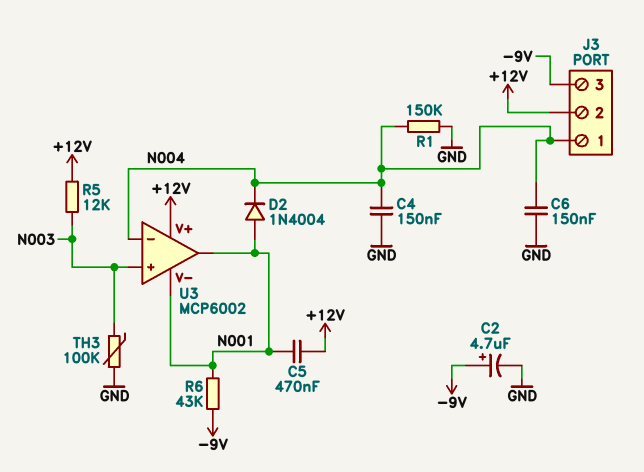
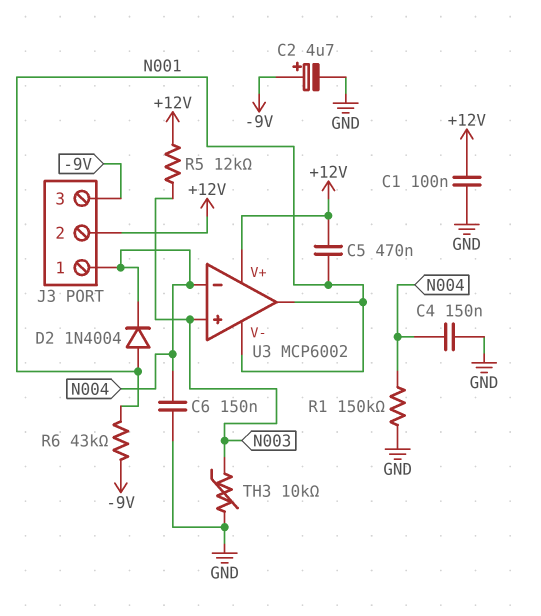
C1: none -> 100nF (+12V, GND)
TH3: 100k (GND, N003) -> 10k (GND, N003)

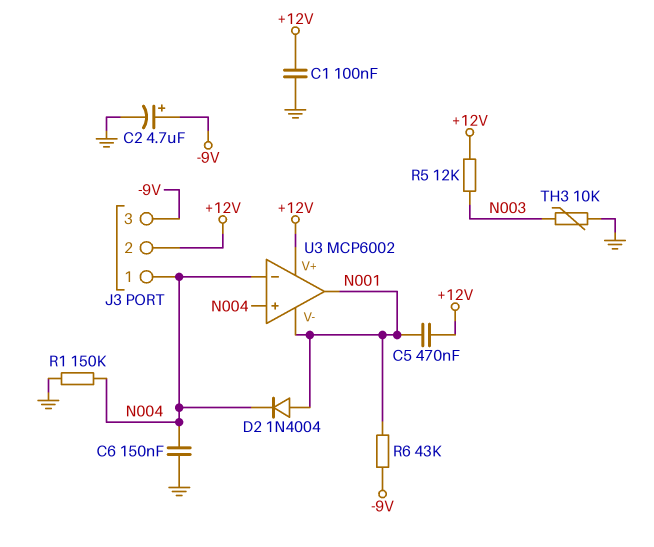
C4: 150nF (GND, N004) -> none
U3 pin in+: N003 -> N004

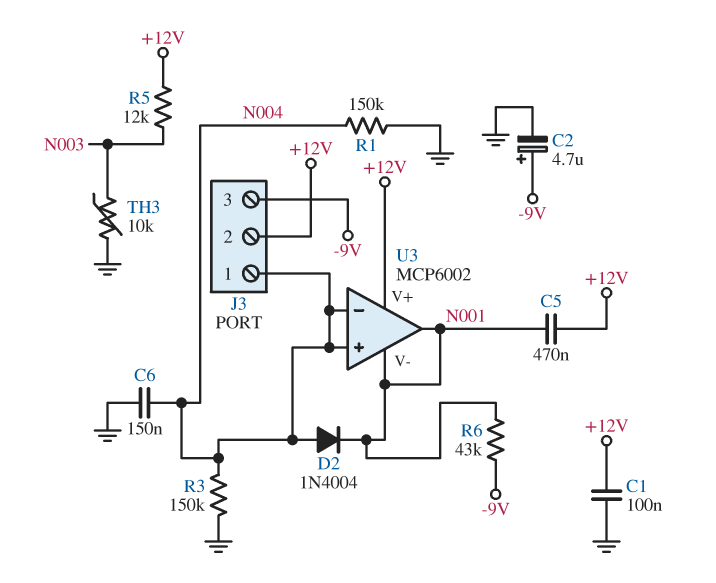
D2: diode 1N4004 (A N001, K N004) -> diode 1N4004 (A N004, K N001)
R3: none -> 150k (GND, N004)

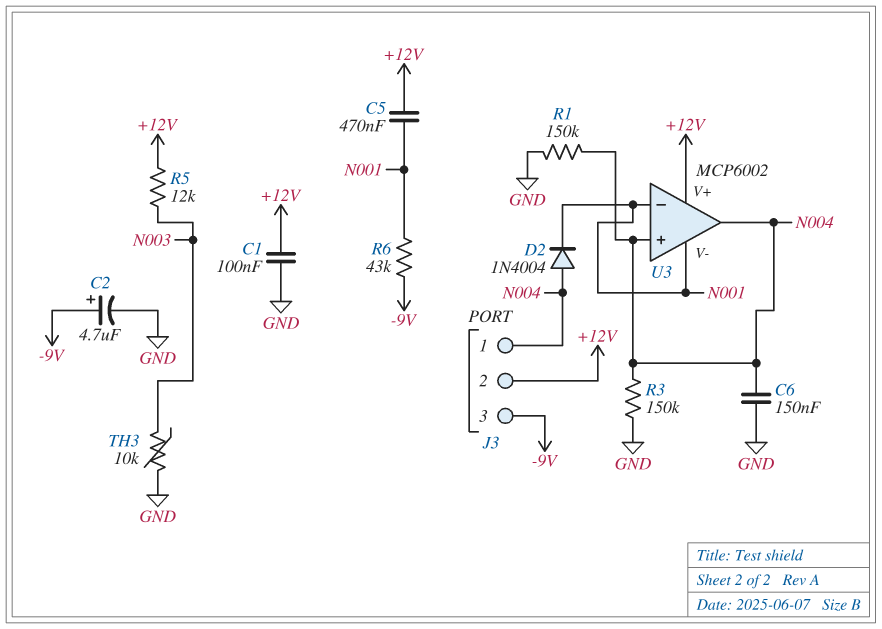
U3 pin in-: N004 -> N001
U3 pin out: N001 -> N004

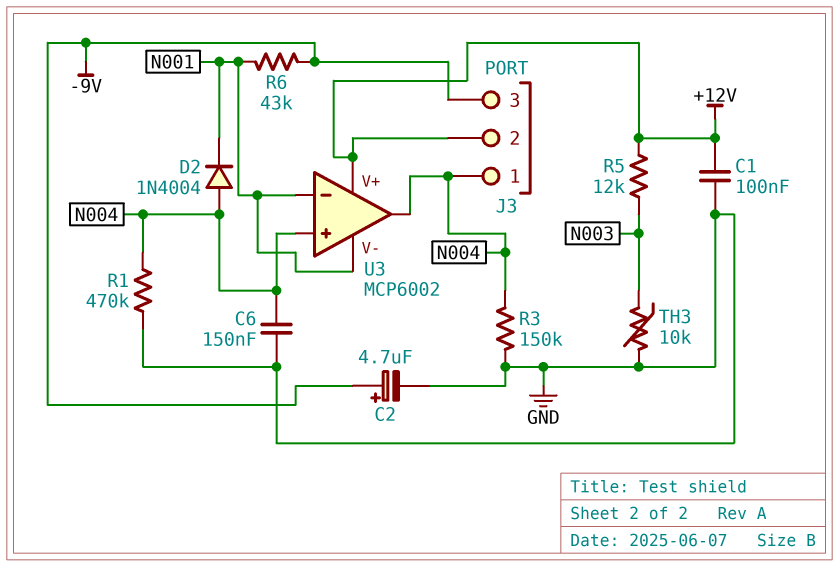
C5: 470nF (+12V, N001) -> none
R1: 150k (GND, N004) -> 470k (GND, N004)

